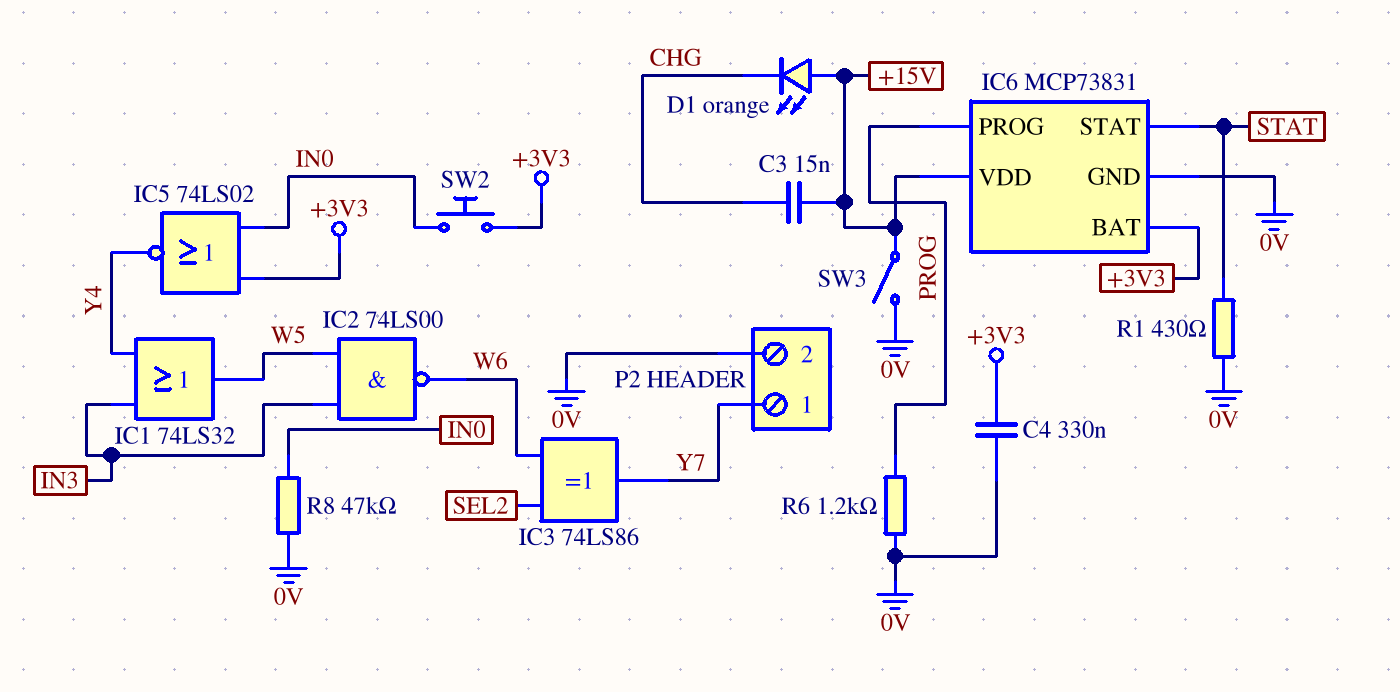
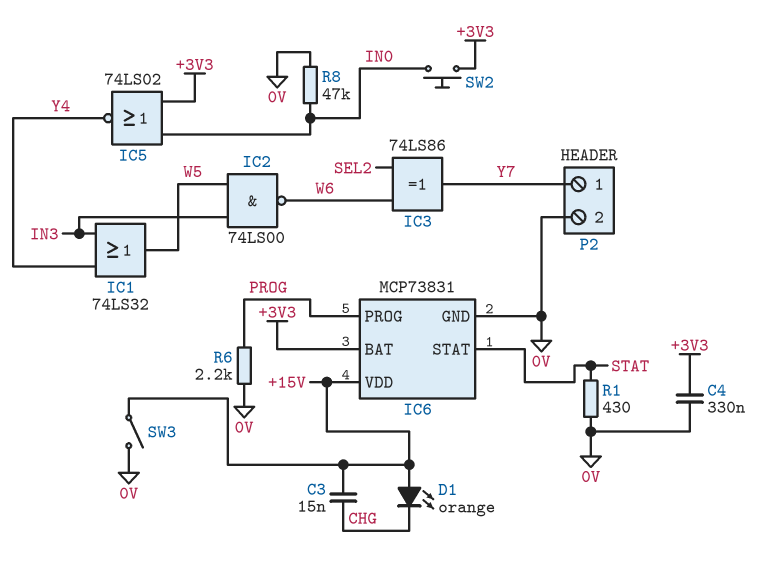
R6: 1.2k (0V, PROG) -> 2.2k (0V, PROG)

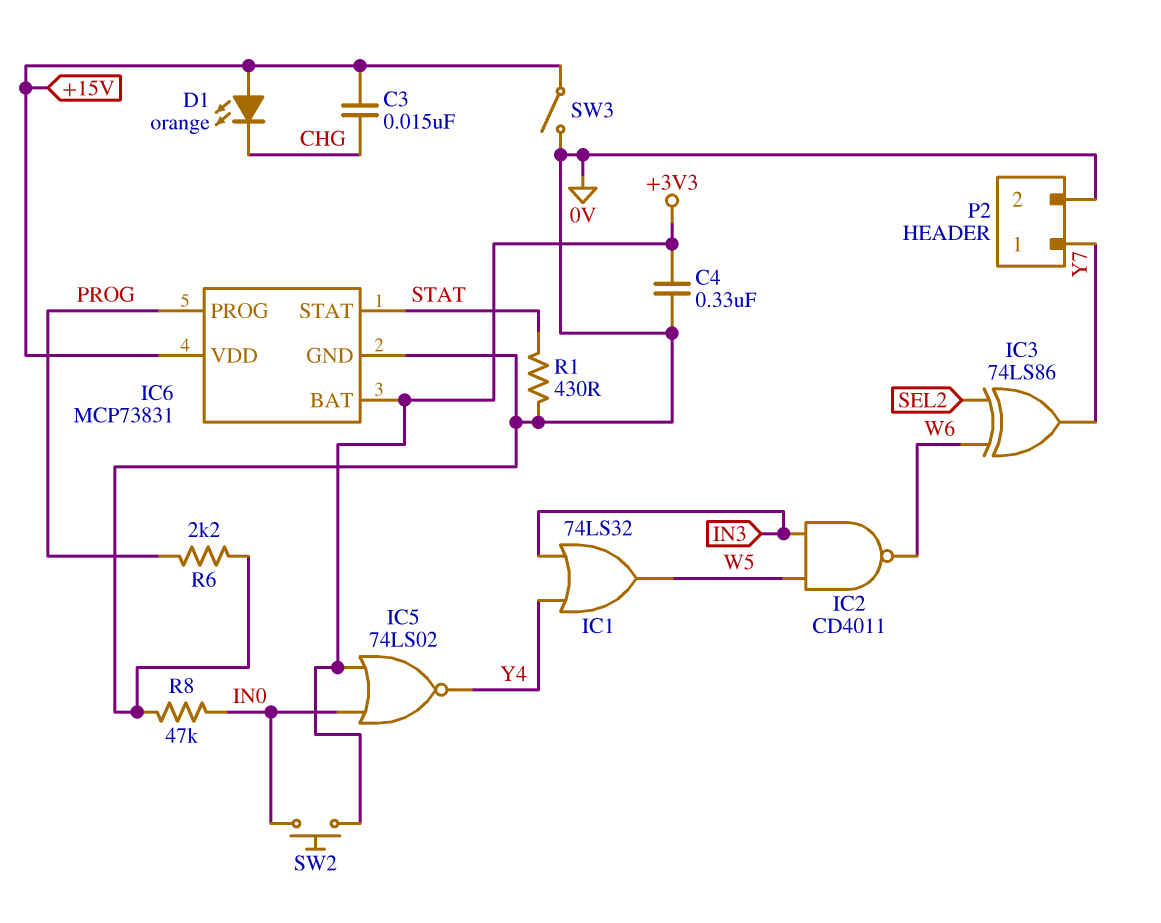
IC2: NAND 74LS00 (in IN3, in W5, out W6) -> NAND CD4011 (in IN3, in W5, out W6)

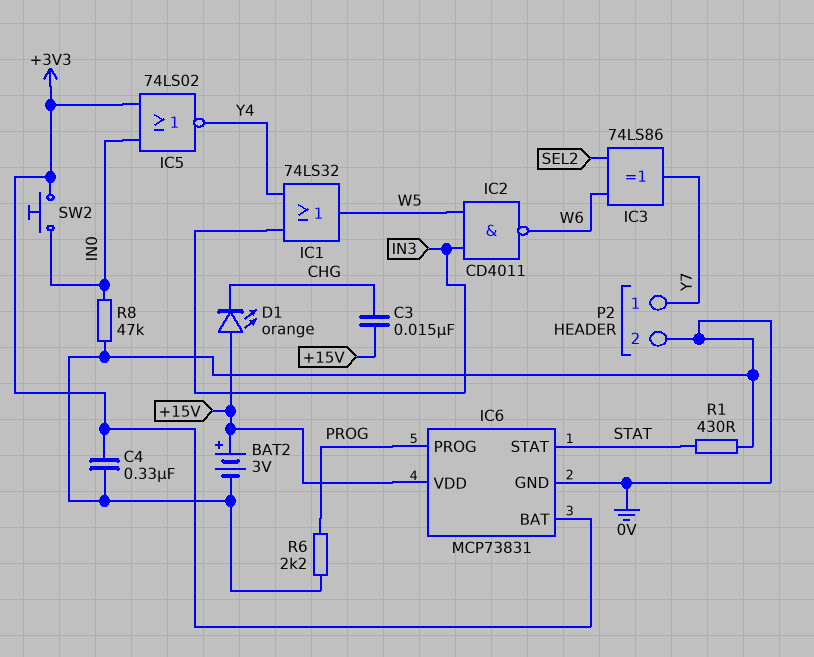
BAT2: none -> 3V (plus +15V, minus 0V)
SW3: switch (+15V, 0V) -> none

